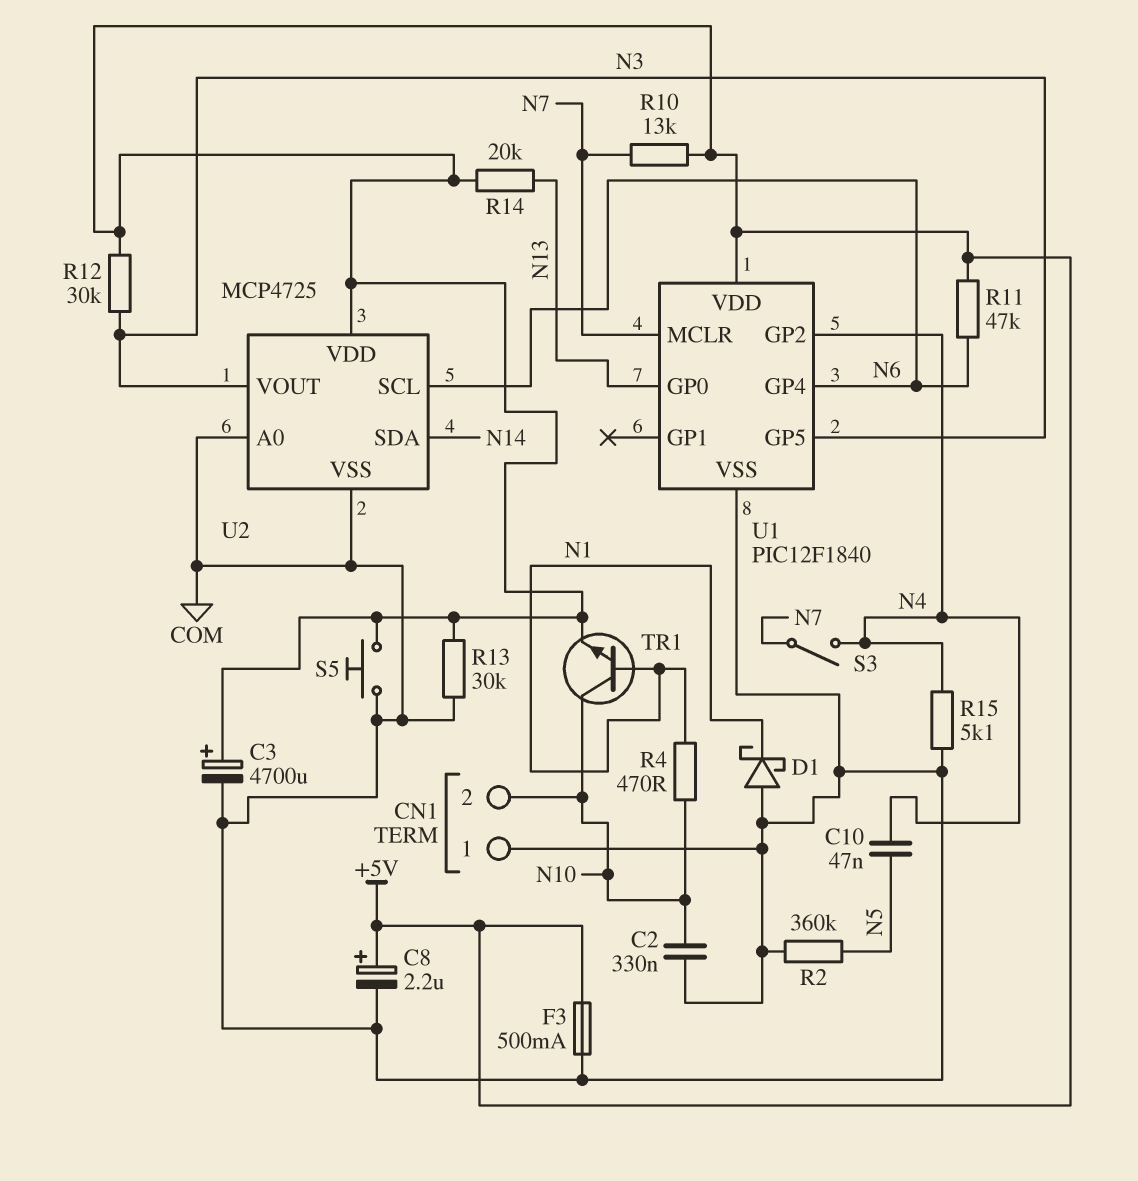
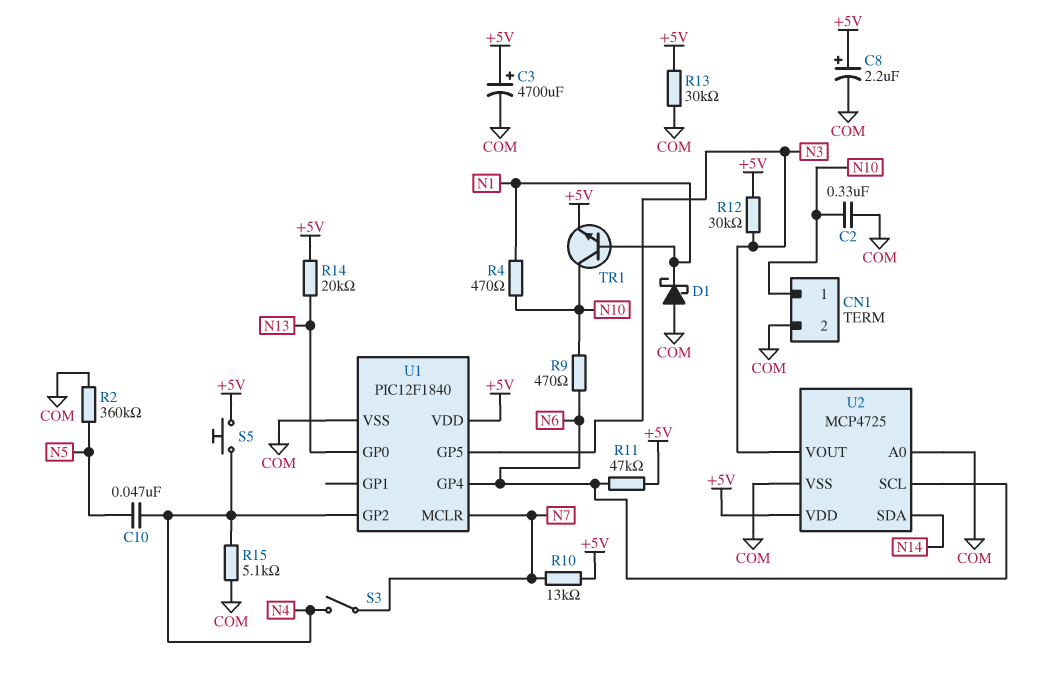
CN1 pin 1: COM -> N10
CN1 pin 2: N10 -> COM
F3: 500mA (+5V, COM) -> none
R9: none -> 470 (N6, N10)
S5: button (+5V, COM) -> button (+5V, N4)

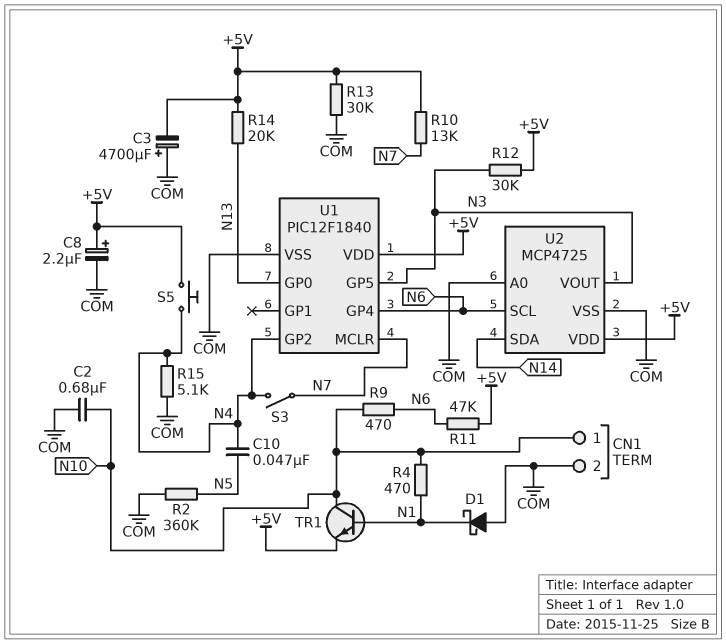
C2: 330nF (COM, N10) -> 680nF (COM, N10)
C3: 4700uF (plus +5V, minus COM) -> 4700uF (plus COM, minus +5V)

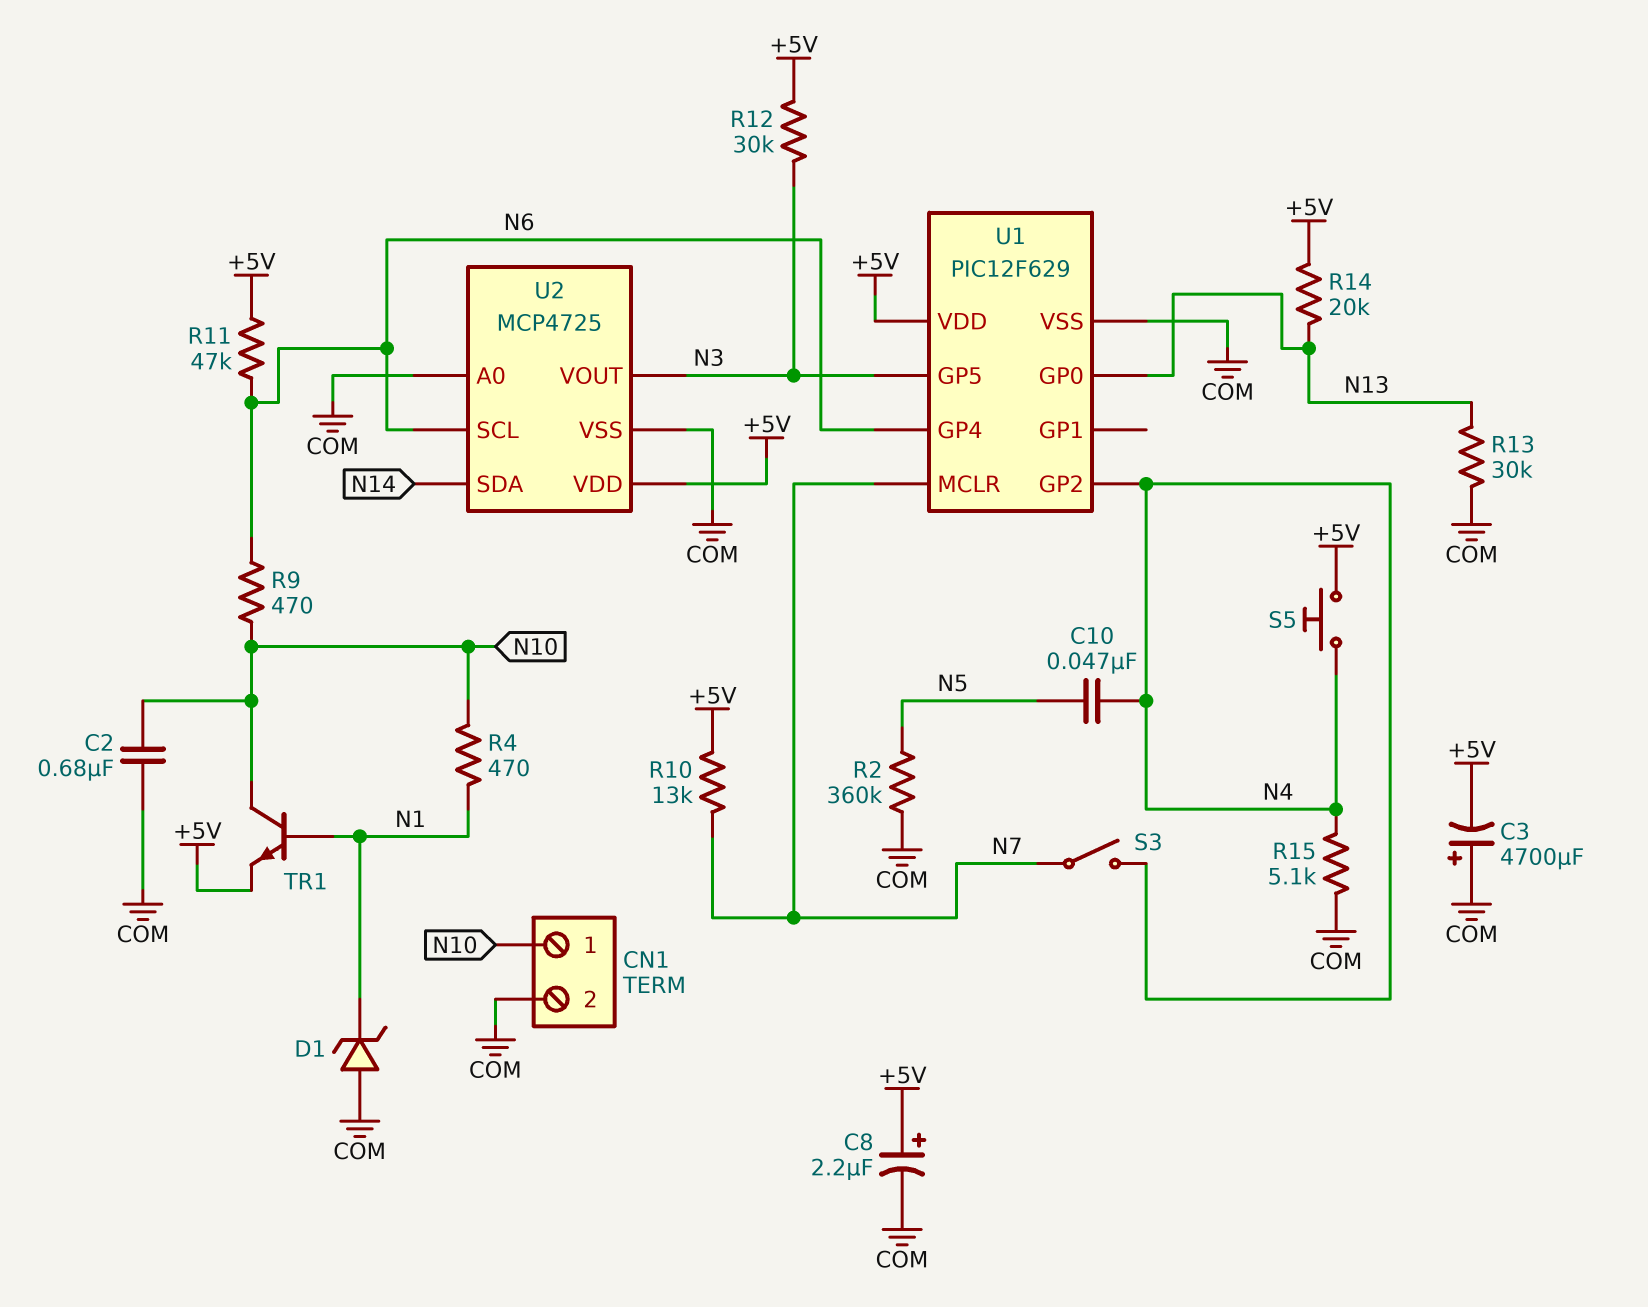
D1: schottky (A COM, K N1) -> zener (A COM, K N1)
R13: 30k (+5V, COM) -> 30k (COM, N13)
U1: PIC12F1840 -> PIC12F629

